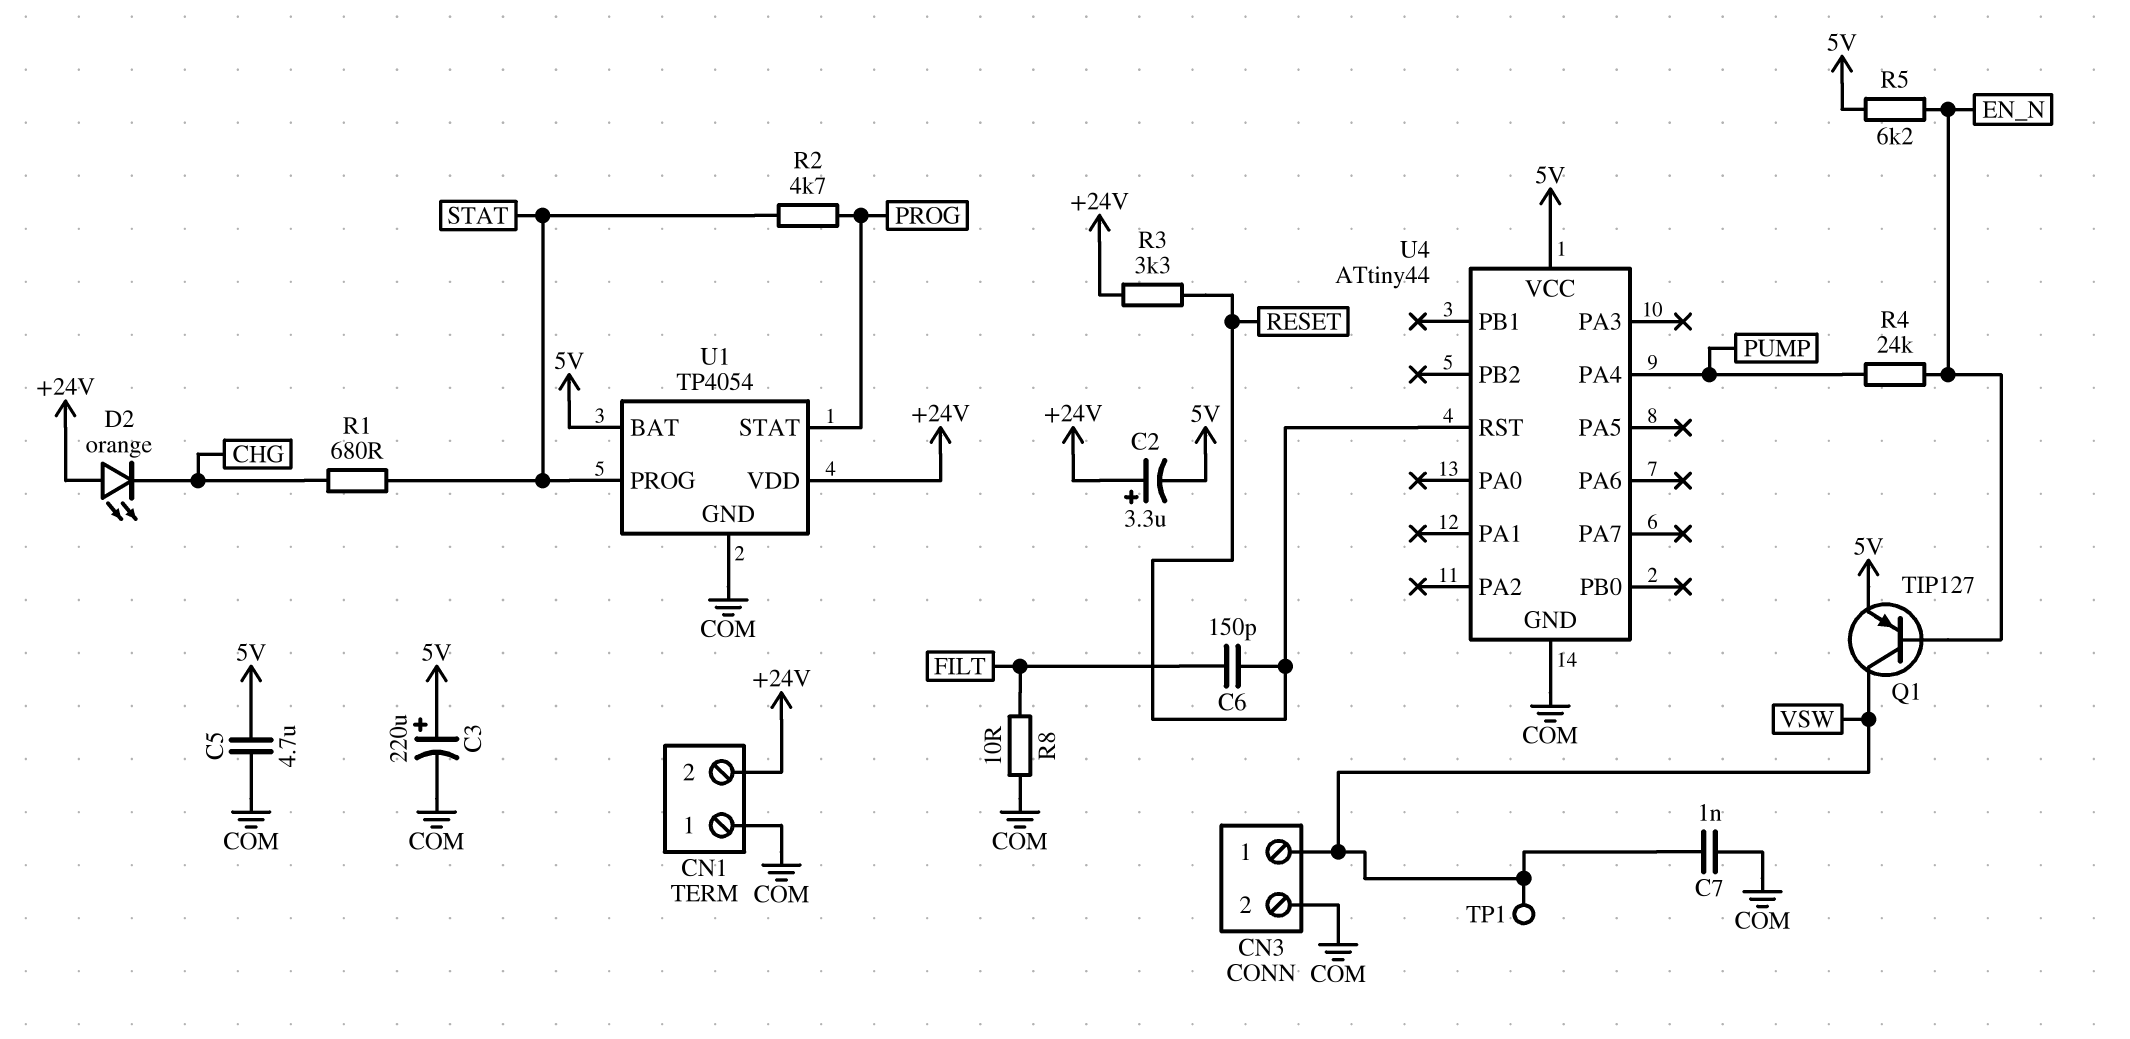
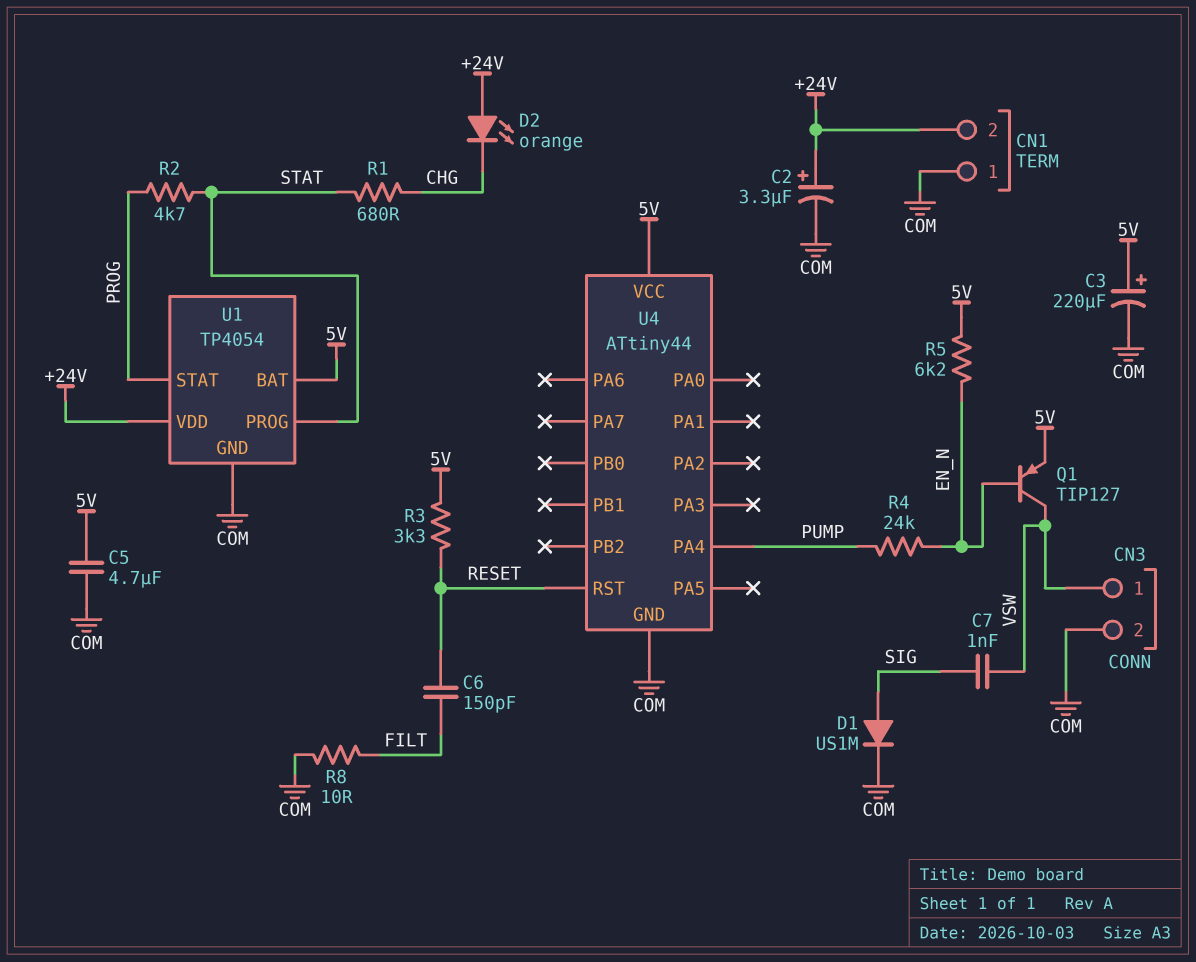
C2: 3.3uF (plus +24V, minus 5V) -> 3.3uF (plus +24V, minus COM)
C7: 1nF (COM, VSW) -> 1nF (SIG, VSW)
D1: none -> diode US1M (A SIG, K COM)
R3: 3.3k (+24V, RESET) -> 3.3k (5V, RESET)
TP1: test point (VSW) -> none

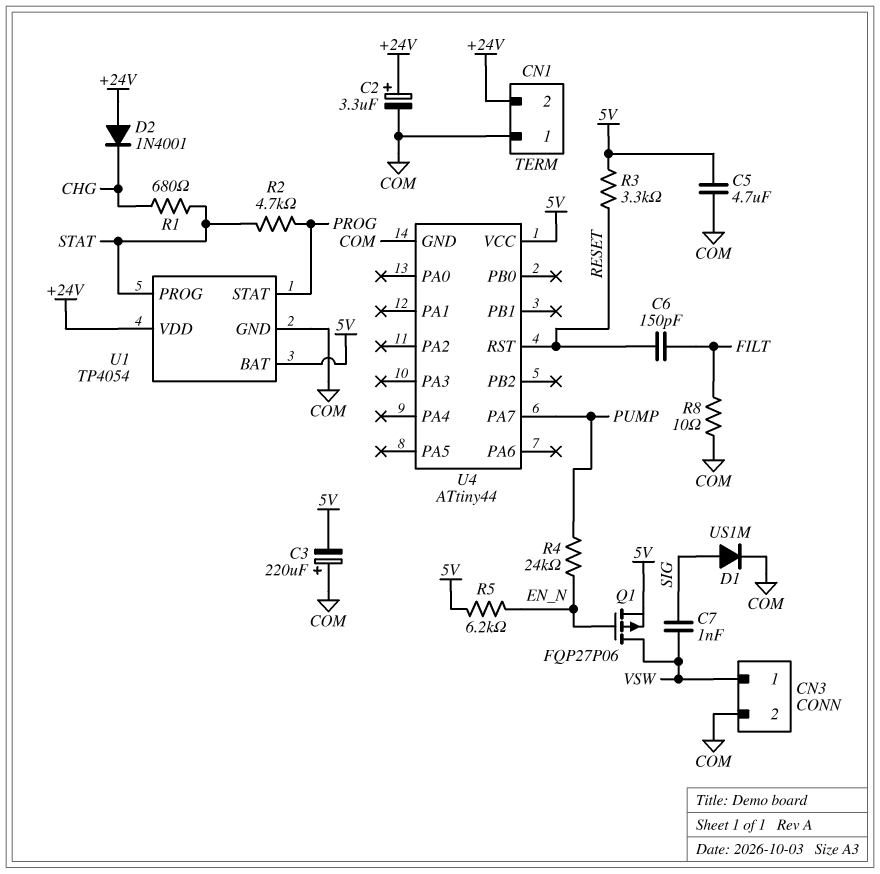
C3: 220uF (plus 5V, minus COM) -> 220uF (plus COM, minus 5V)
D2: LED orange (A +24V, K CHG) -> diode 1N4001 (A +24V, K CHG)
Q1: PNP TIP127 (B EN_N, C VSW, E 5V) -> PMOS FQP27P06 (G EN_N, D VSW, S 5V)
U4 pin PA4: PUMP -> none
U4 pin PA7: none -> PUMP

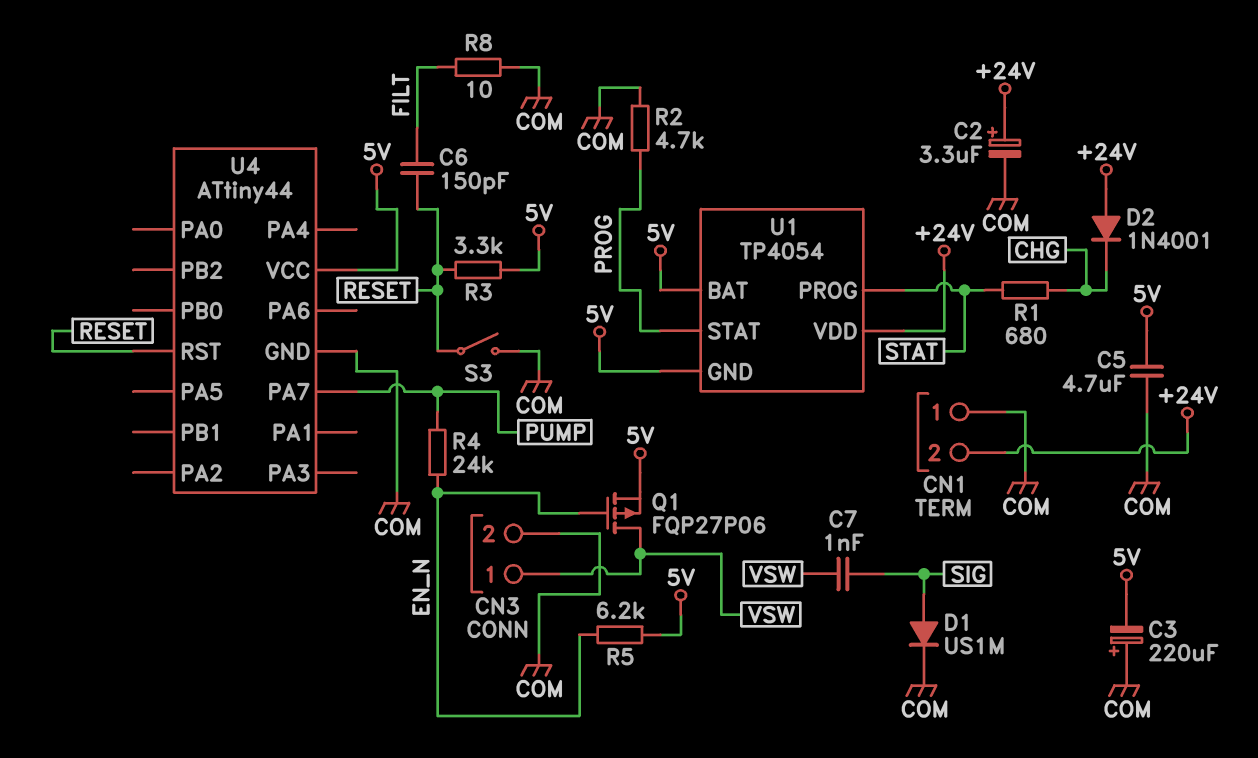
R2: 4.7k (PROG, STAT) -> 4.7k (COM, PROG)
S3: none -> switch (COM, RESET)
U1 pin GND: COM -> 5V

